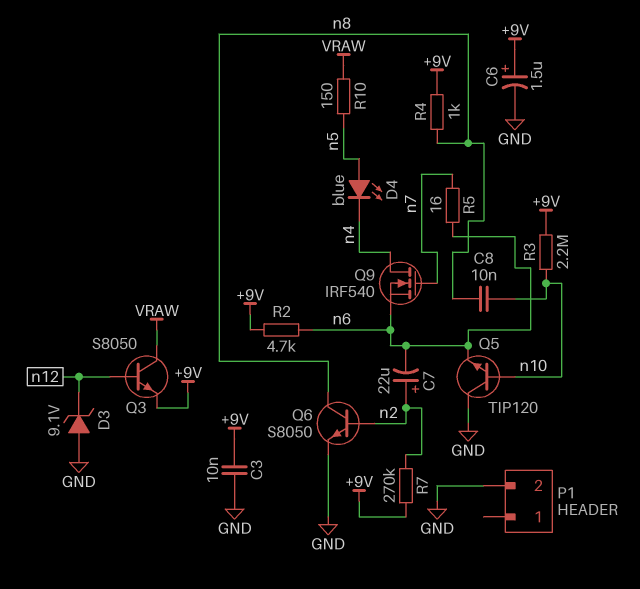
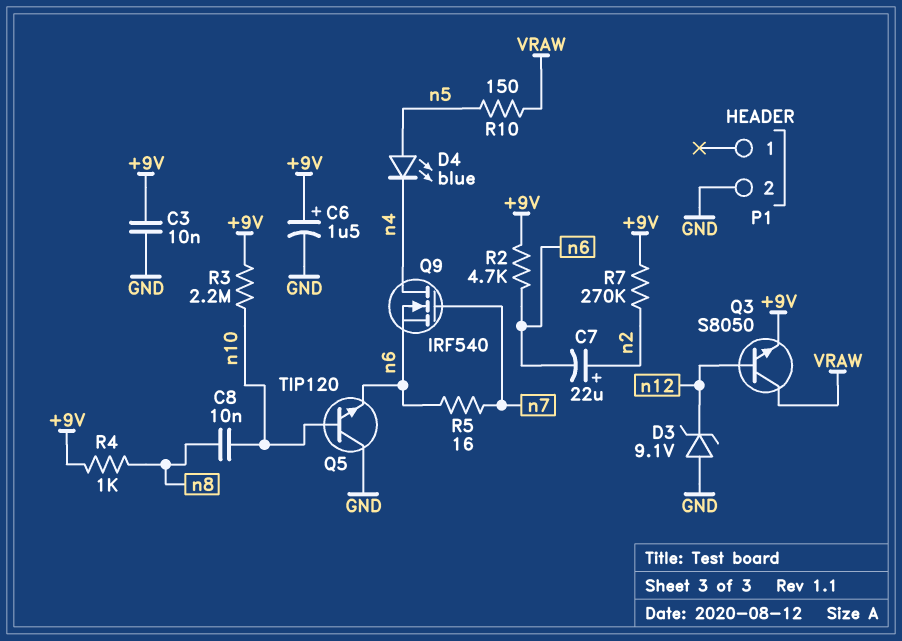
Q6: NPN S8050 (B n2, C n8, E GND) -> none

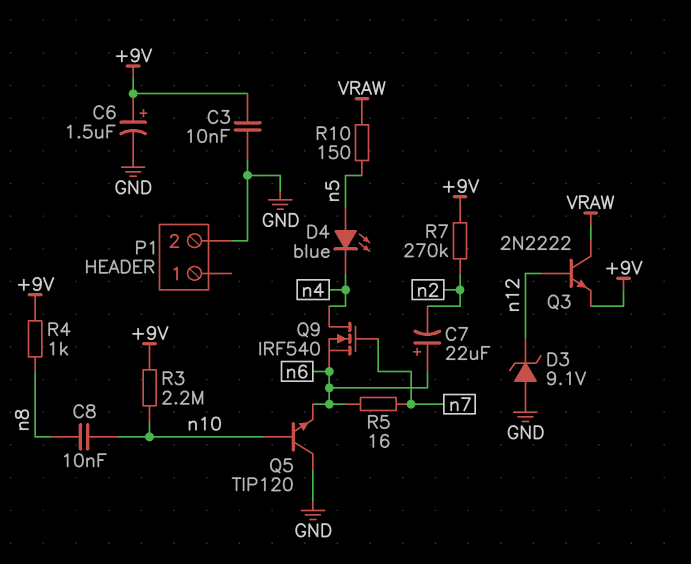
C7: 22uF (plus n2, minus n6) -> 22uF (plus n6, minus n2)
Q3: NPN S8050 (B n12, C VRAW, E +9V) -> NPN 2N2222 (B n12, C VRAW, E +9V)
R2: 4.7k (+9V, n6) -> none

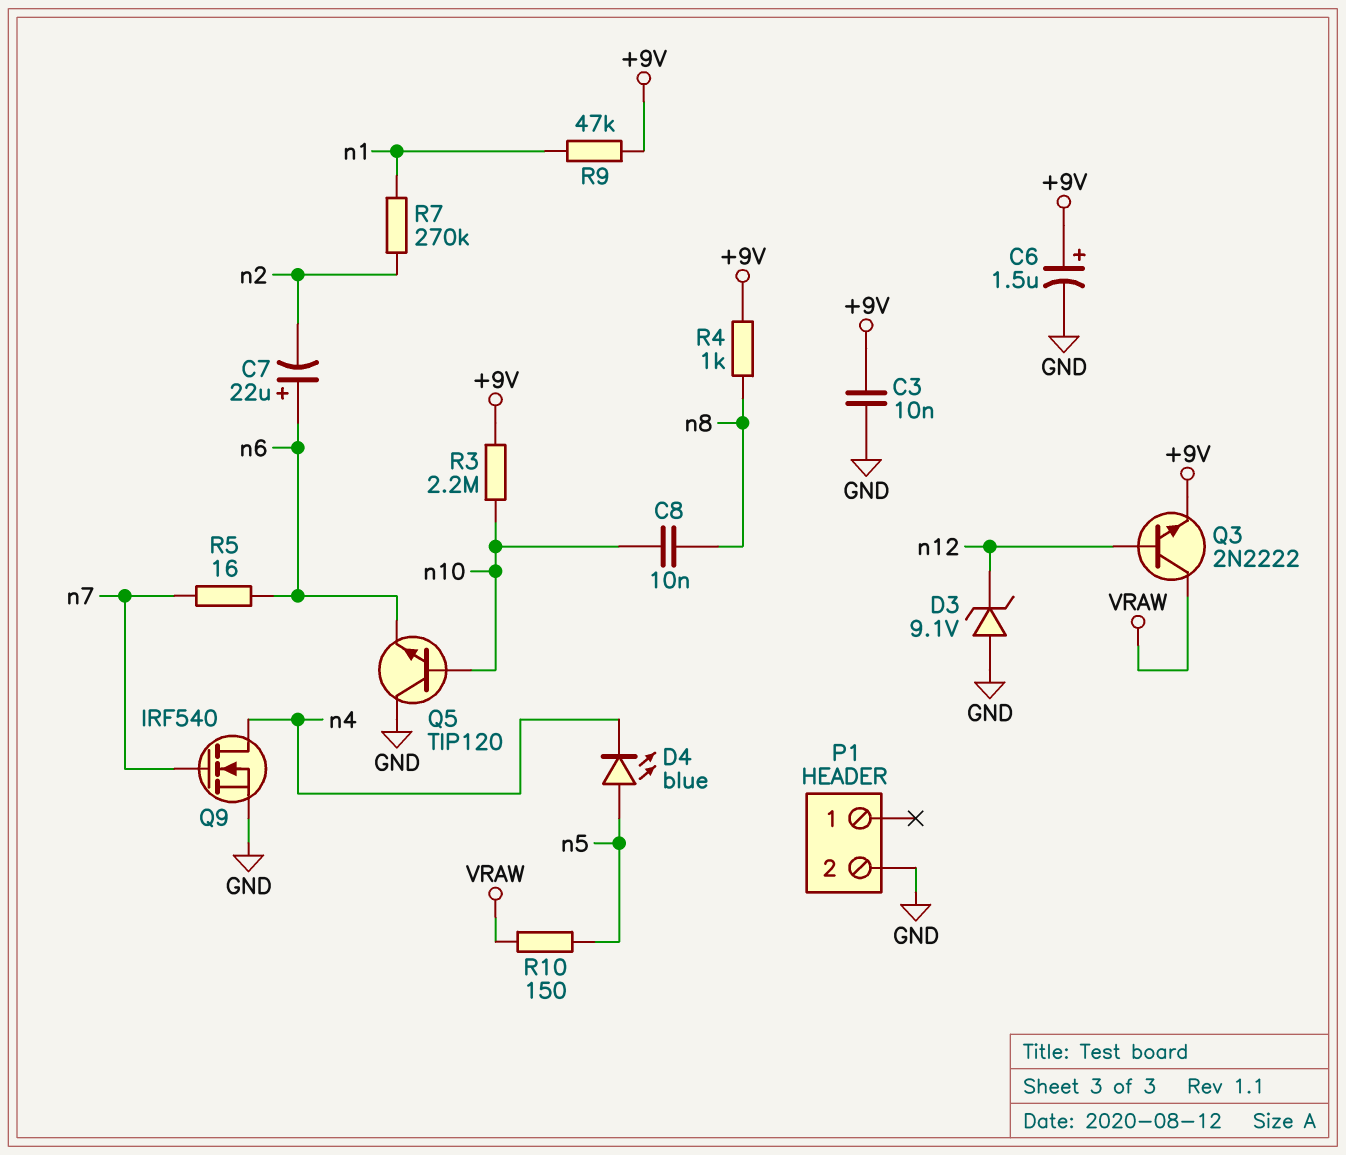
Q9: NMOS IRF540 (G n7, D n4, S n6) -> NMOS IRF540 (G n7, D n4, S GND)
R7: 270k (+9V, n2) -> 270k (n1, n2)
R9: none -> 47k (+9V, n1)

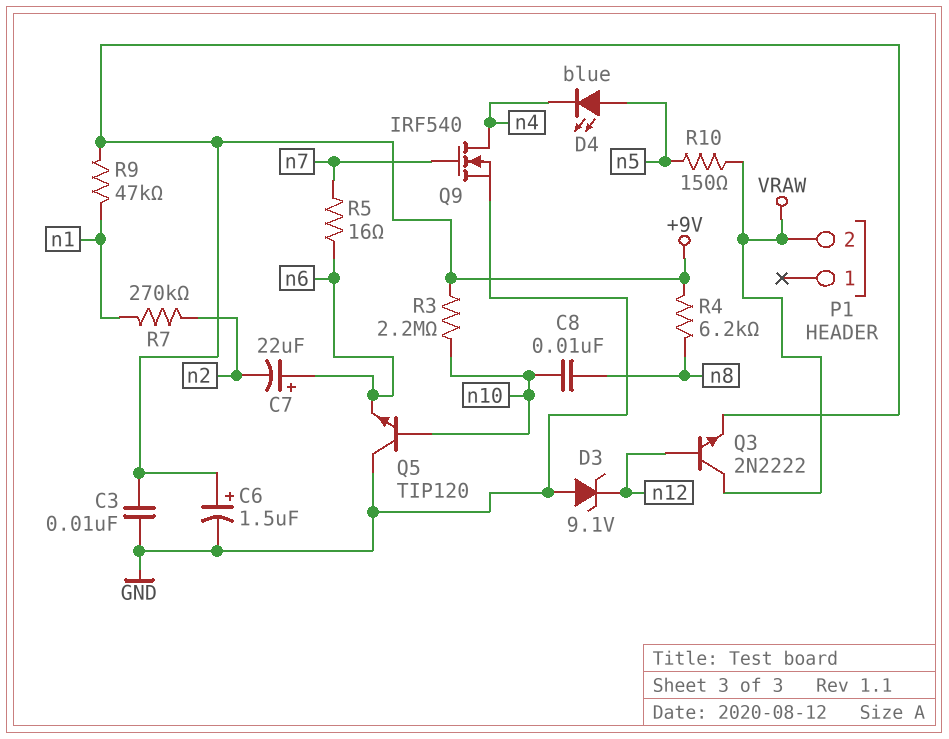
P1 pin 2: GND -> VRAW
R4: 1k (+9V, n8) -> 6.2k (+9V, n8)

